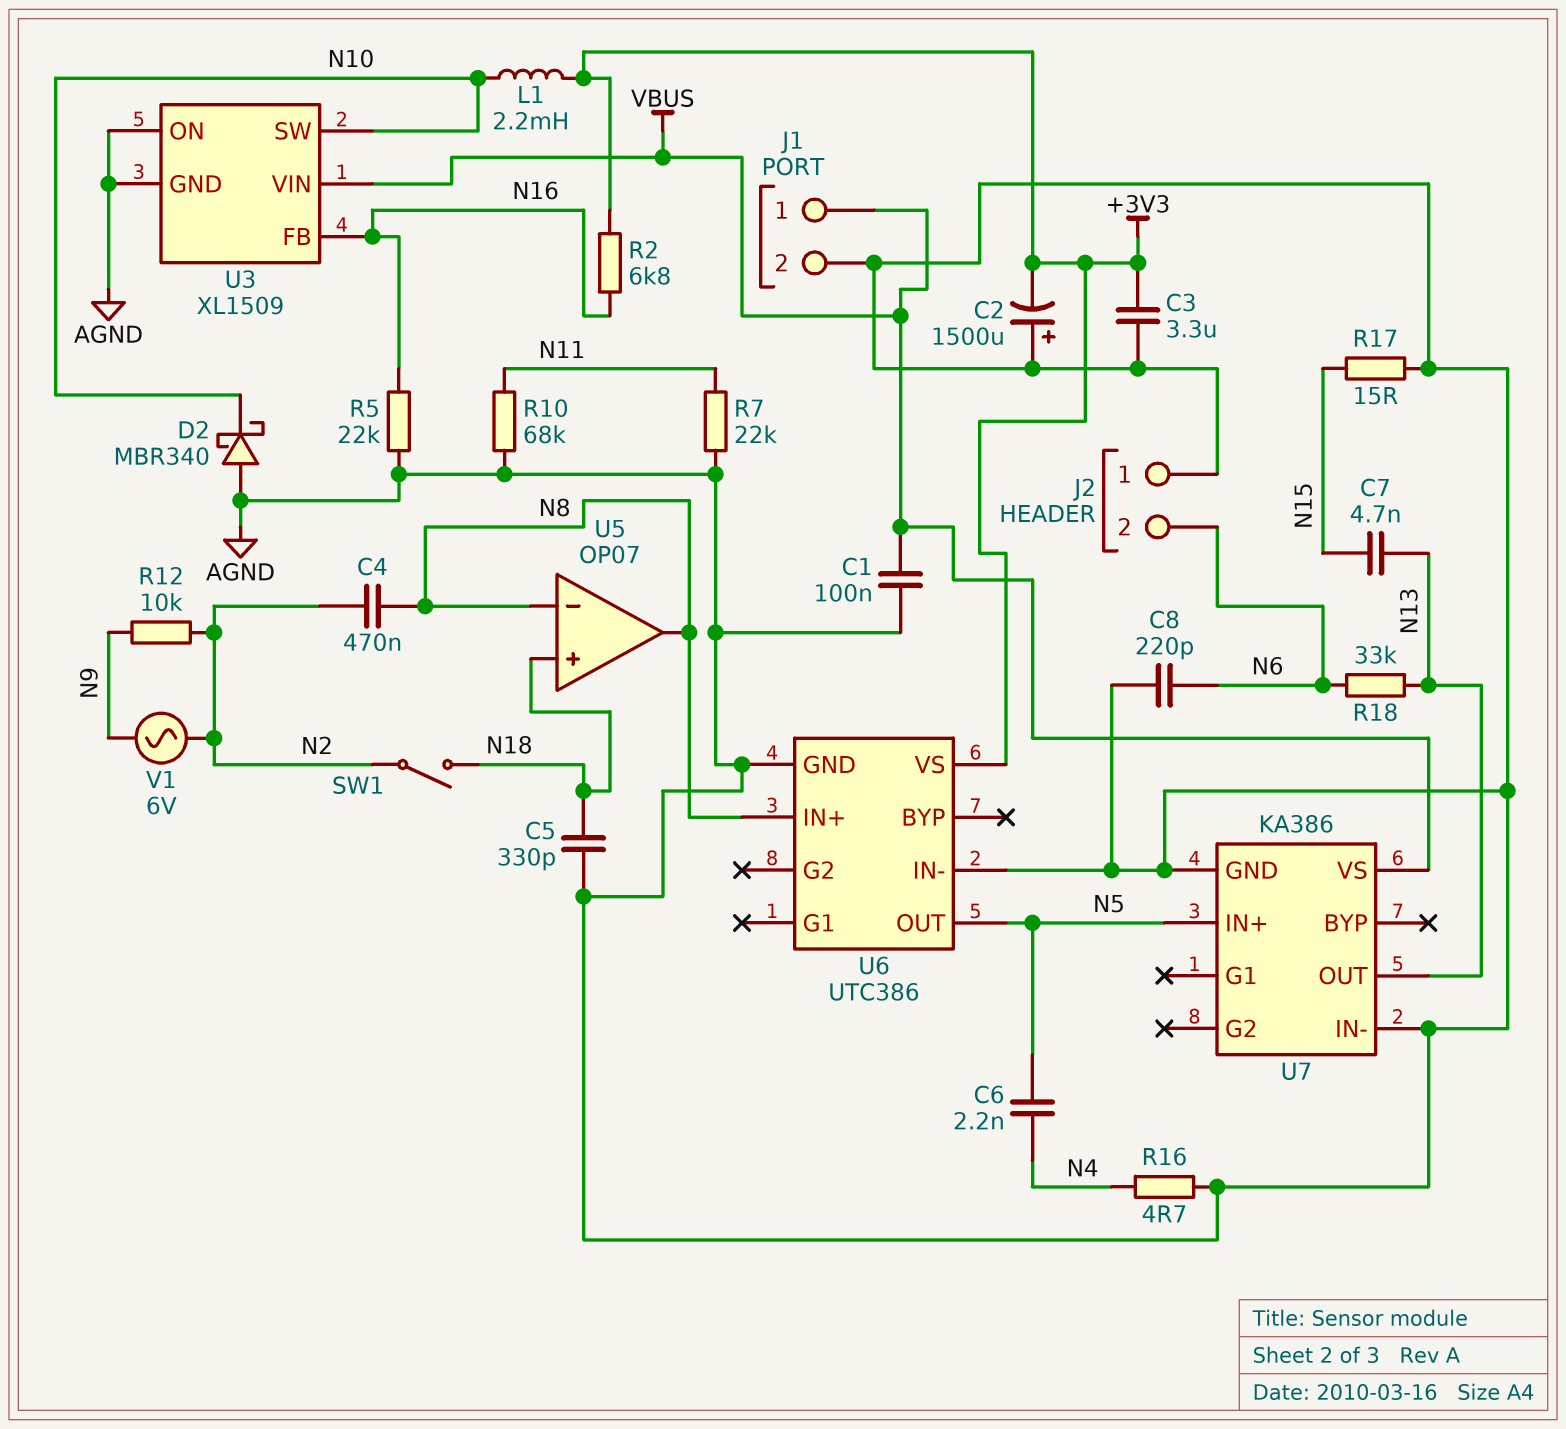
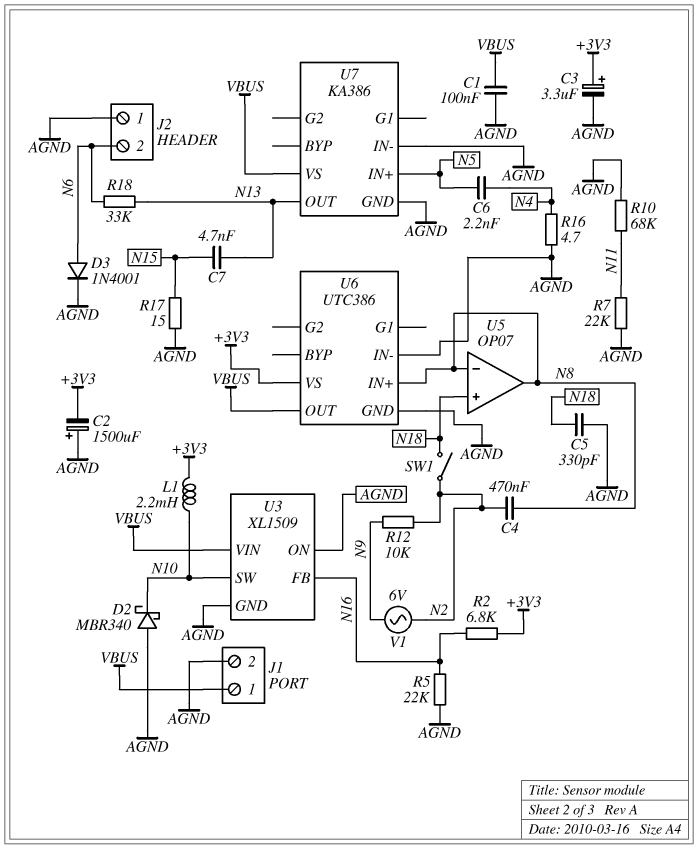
C3: 3.3uF (+3V3, AGND) -> 3.3uF (plus +3V3, minus AGND)
C8: 220pF (AGND, N6) -> none
D3: none -> diode 1N4001 (A N6, K AGND)
U6 pin OUT: N5 -> VBUS

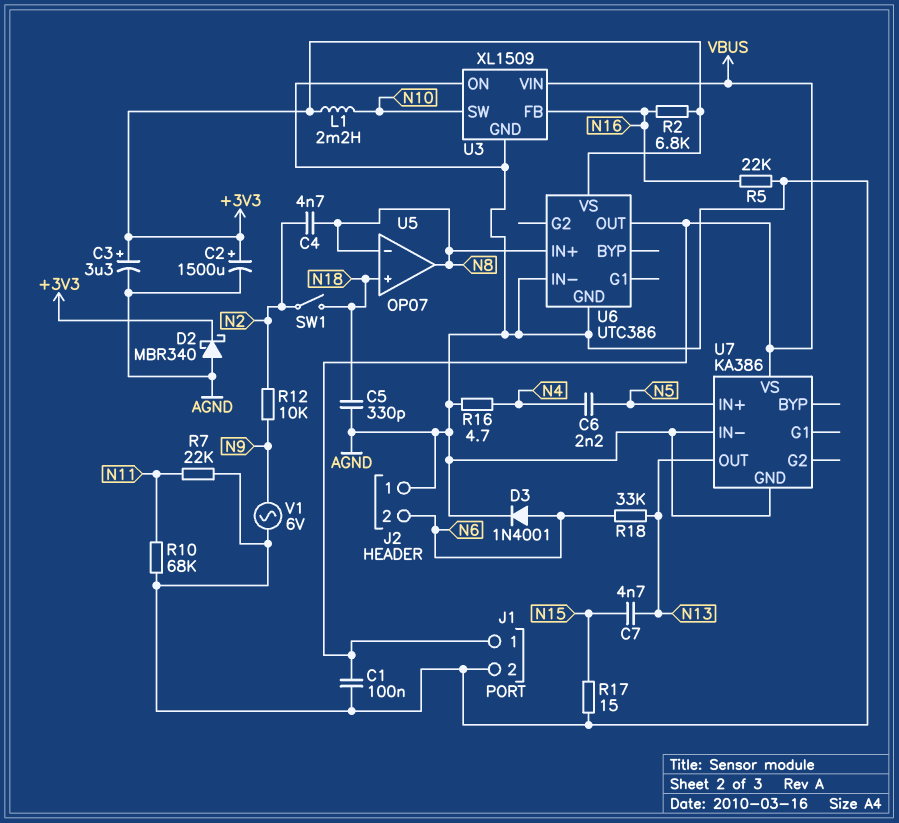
C2: 1500uF (plus AGND, minus +3V3) -> 1500uF (plus +3V3, minus AGND)
C4: 470nF (N2, N8) -> 4.7nF (N2, N8)
D2: schottky MBR340 (A AGND, K N10) -> schottky MBR340 (A AGND, K +3V3)
V1: AC 6V (N2, N9) -> AC 6V (AGND, N9)

